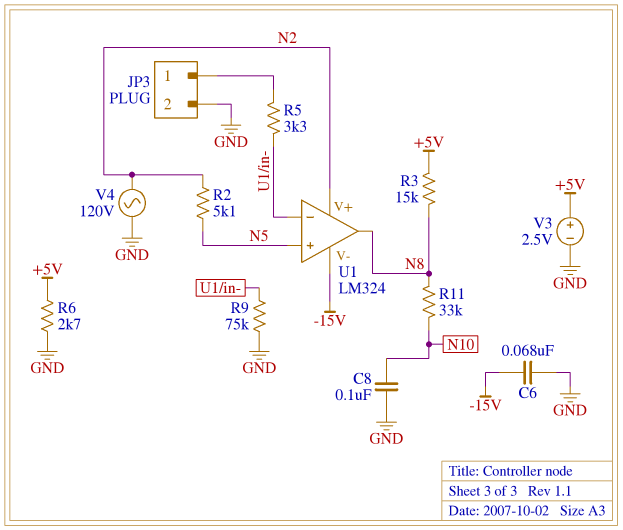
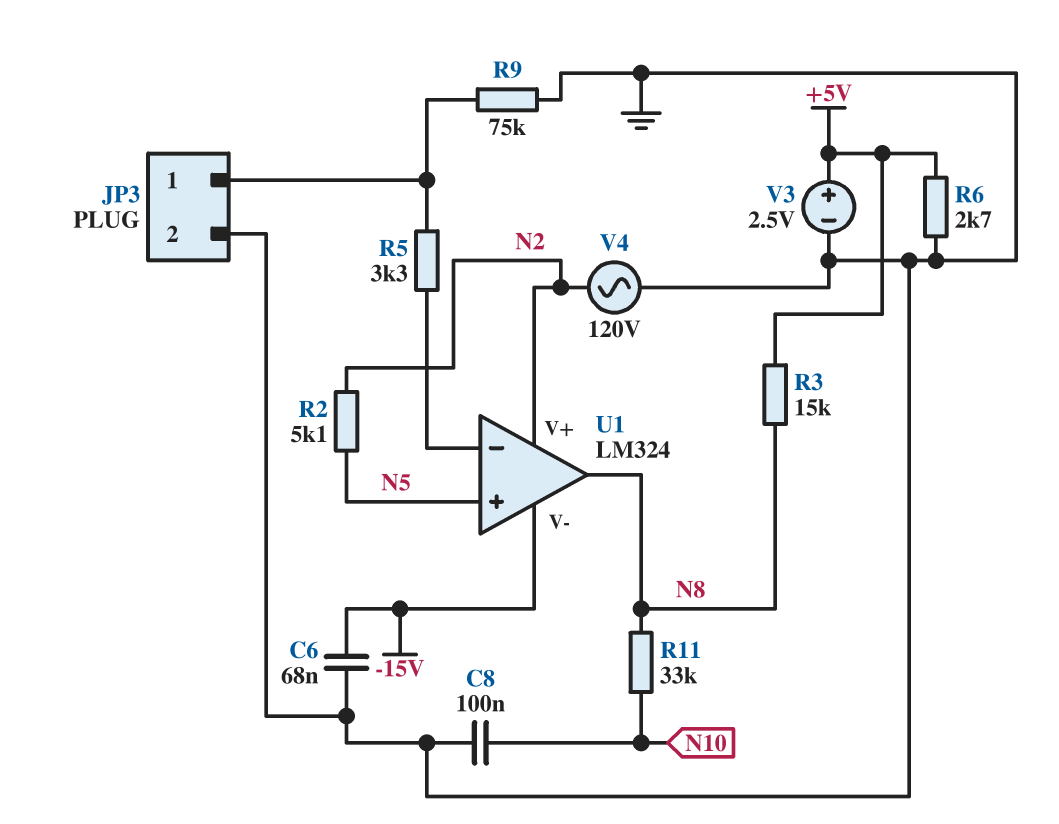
R9: 75k (GND, U1/in-) -> 75k (GND, JP3/1)

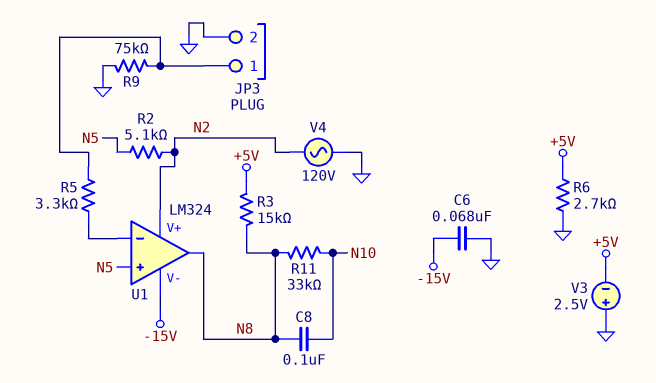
C8: 100nF (GND, N10) -> 100nF (N8, N10)
V3: 2.5V (plus +5V, minus GND) -> 2.5V (plus GND, minus +5V)

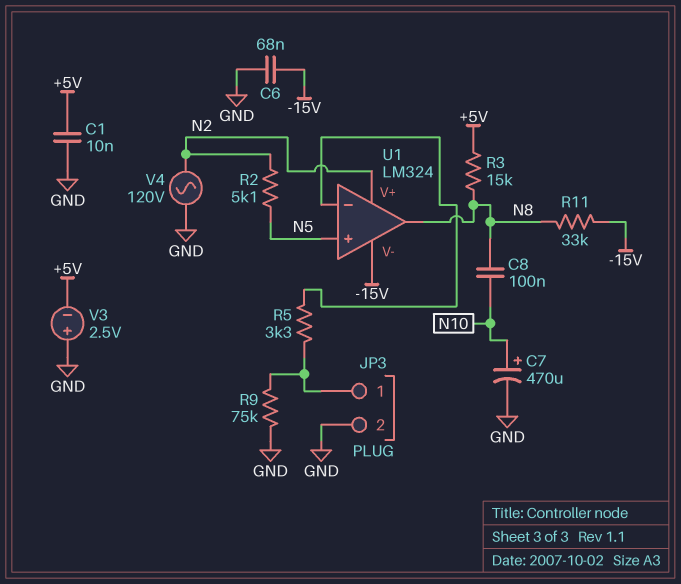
C1: none -> 10nF (+5V, GND)
C7: none -> 470uF (plus N10, minus GND)
R6: 2.7k (+5V, GND) -> none
R11: 33k (N8, N10) -> 33k (-15V, N8)

